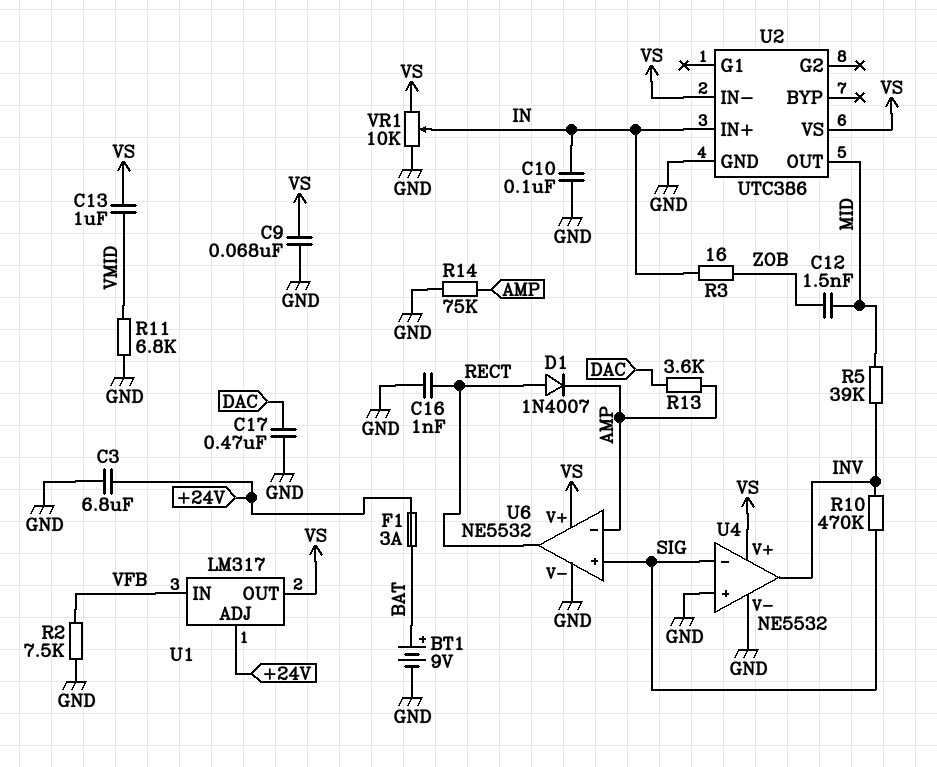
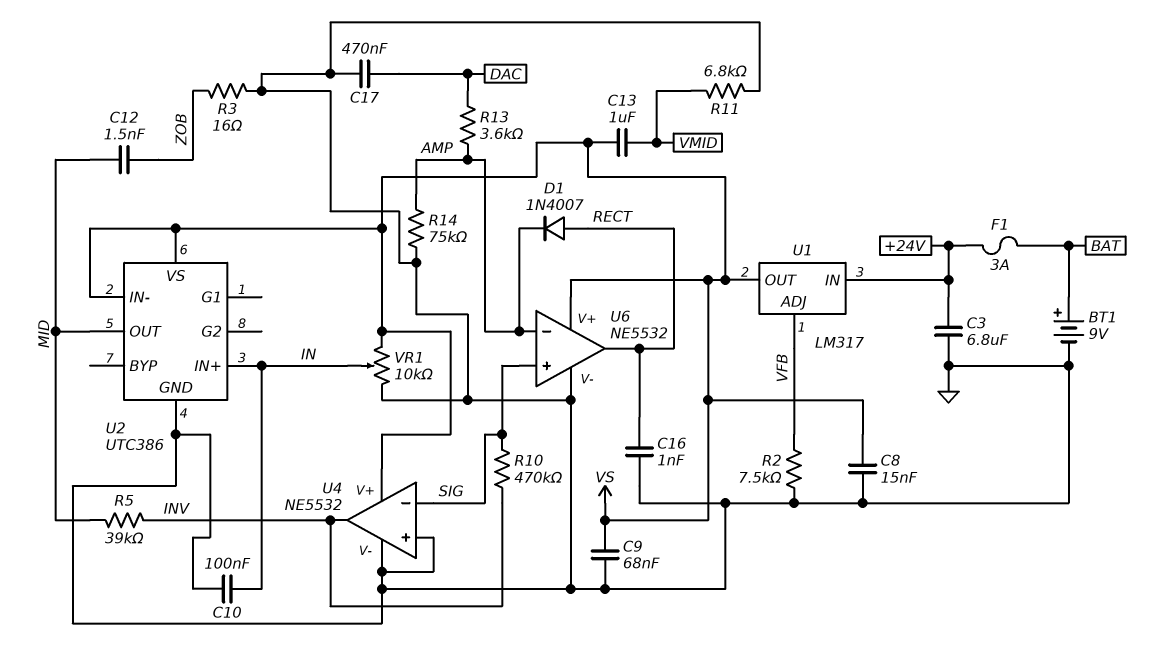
C8: none -> 15nF (GND, VS)
R3: 16 (IN, ZOB) -> 16 (GND, ZOB)
U1 pin ADJ: +24V -> VFB
U1 pin IN: VFB -> +24V

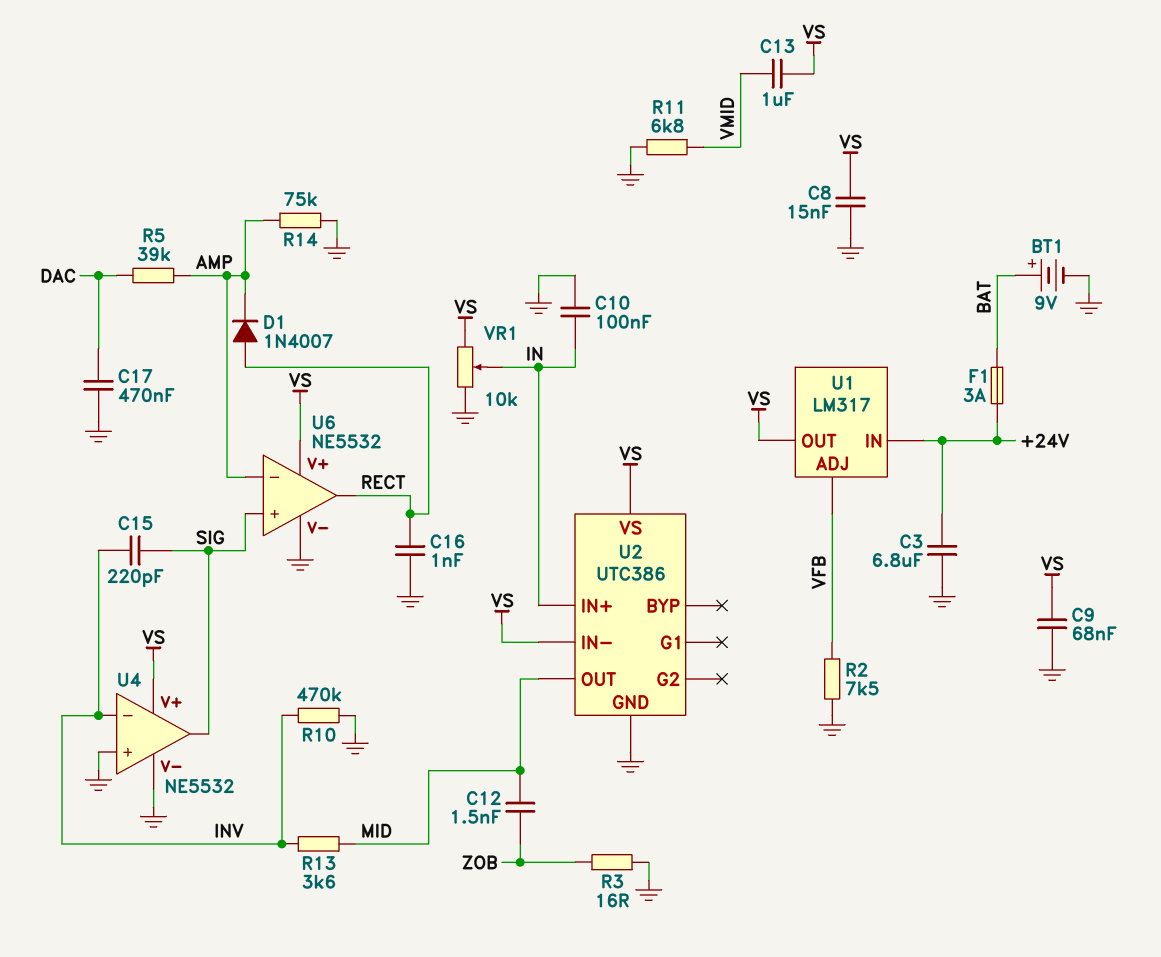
C15: none -> 220pF (INV, SIG)
R5: 39k (INV, MID) -> 39k (AMP, DAC)
R10: 470k (INV, SIG) -> 470k (GND, INV)
R13: 3.6k (AMP, DAC) -> 3.6k (INV, MID)
U4 pin in-: SIG -> INV
U4 pin out: INV -> SIG

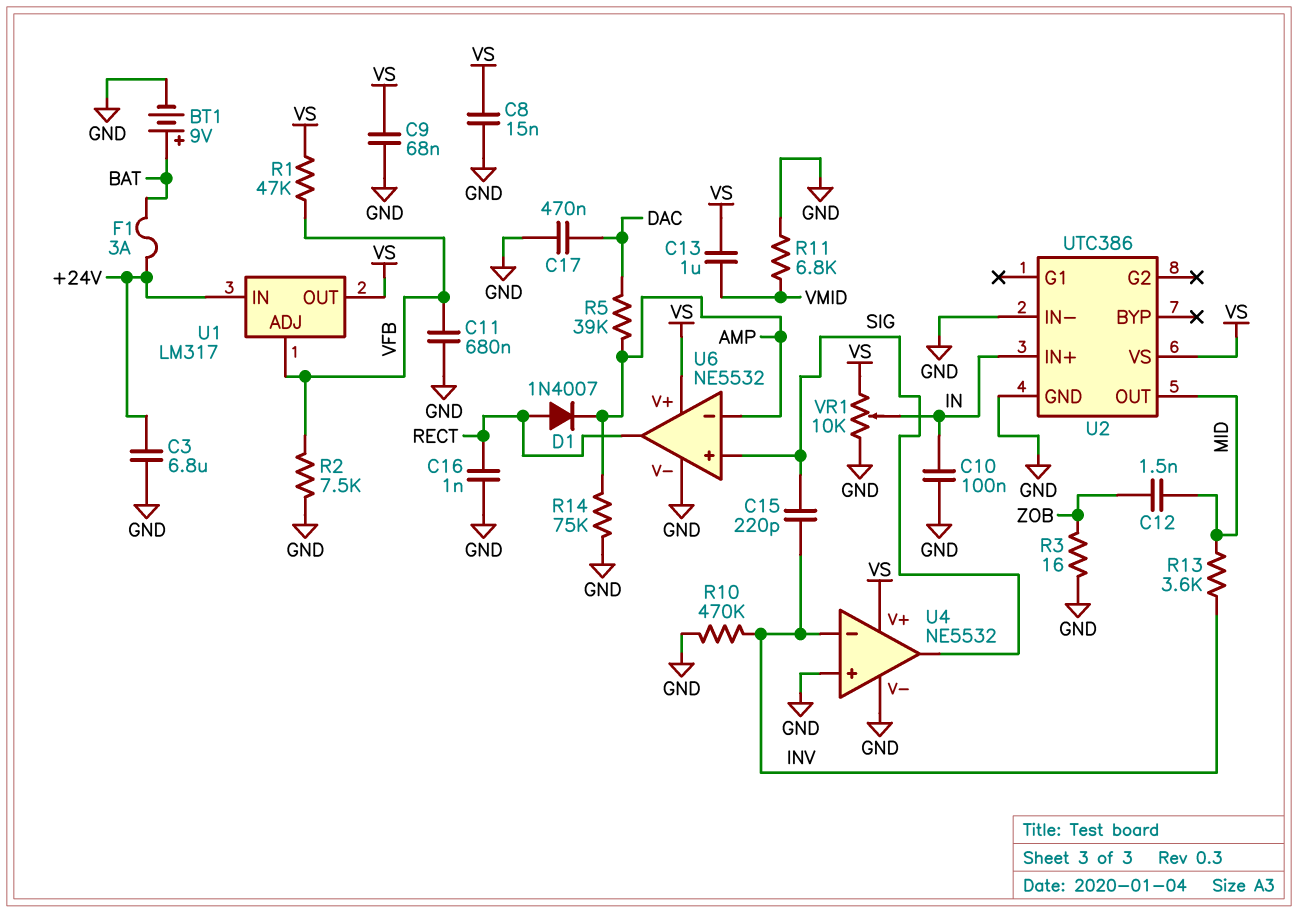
C11: none -> 680nF (GND, VFB)
R1: none -> 47k (VFB, VS)
U2 pin IN-: VS -> GND

